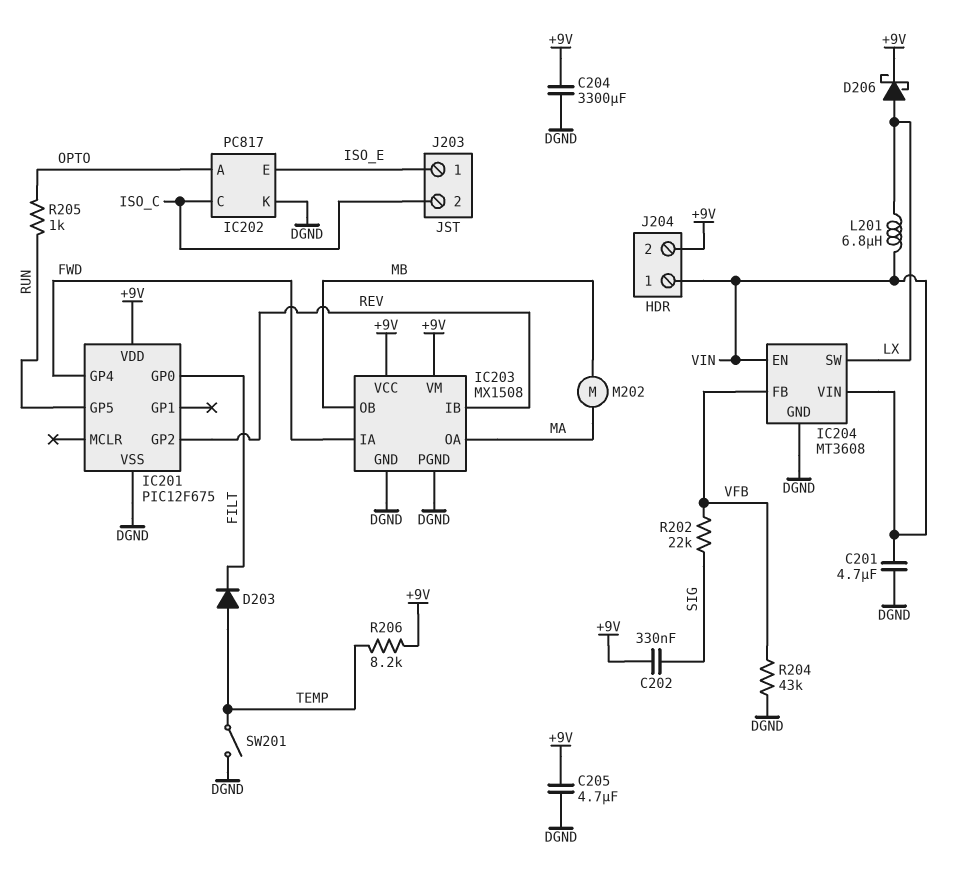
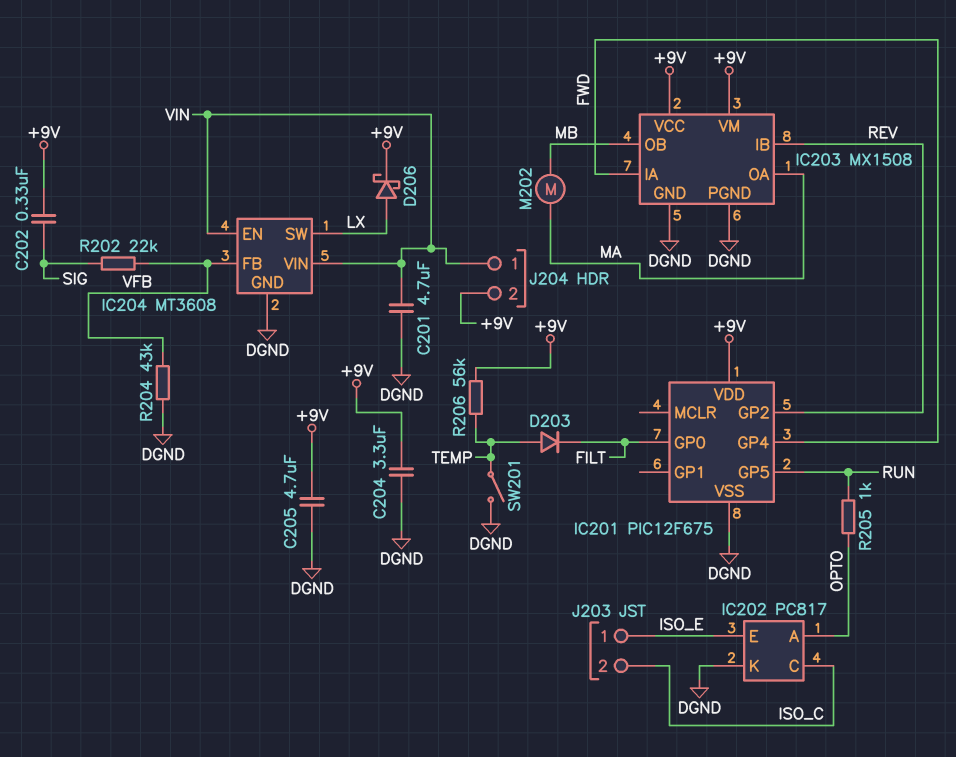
C204: 3300uF (+9V, DGND) -> 3.3uF (+9V, DGND)
L201: 6.8uH (LX, VIN) -> none
R206: 8.2k (+9V, TEMP) -> 56k (+9V, TEMP)

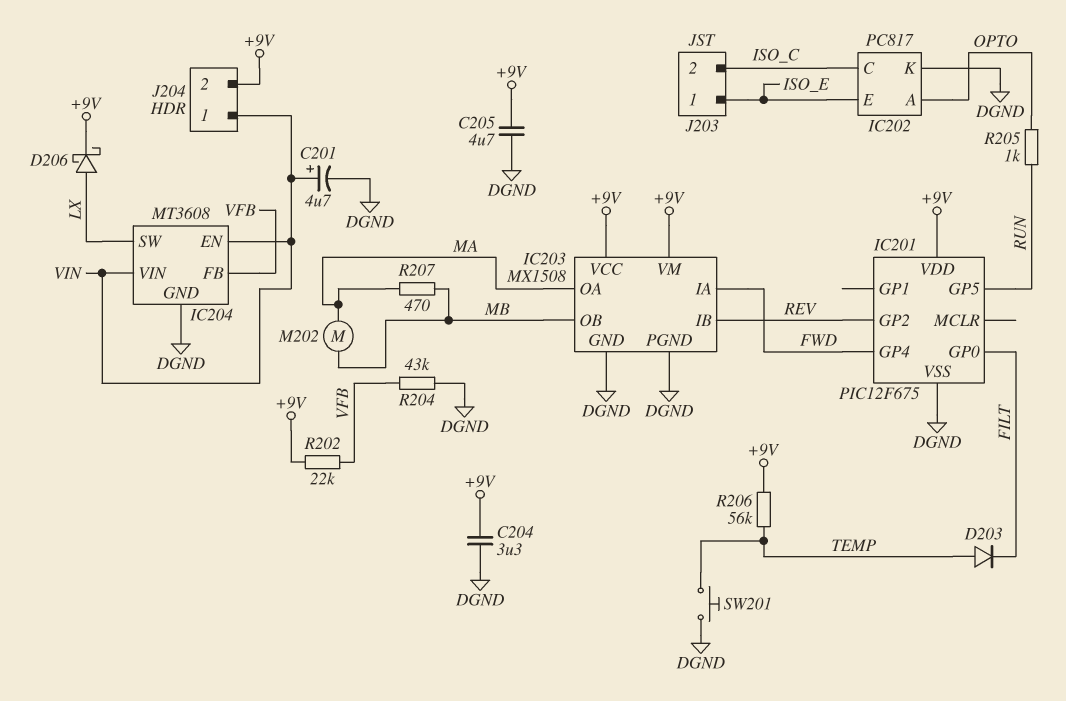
C201: 4.7uF (DGND, VIN) -> 4.7uF (plus VIN, minus DGND)
C202: 330nF (+9V, SIG) -> none
R202: 22k (SIG, VFB) -> 22k (+9V, VFB)
R207: none -> 470 (MA, MB)
SW201: switch (DGND, TEMP) -> button (DGND, TEMP)

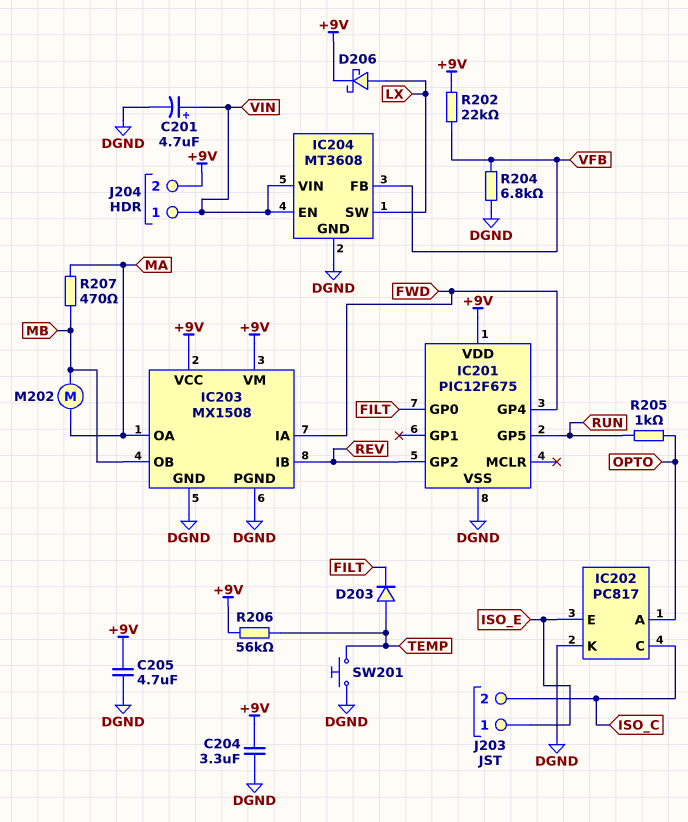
R204: 43k (DGND, VFB) -> 6.8k (DGND, VFB)

